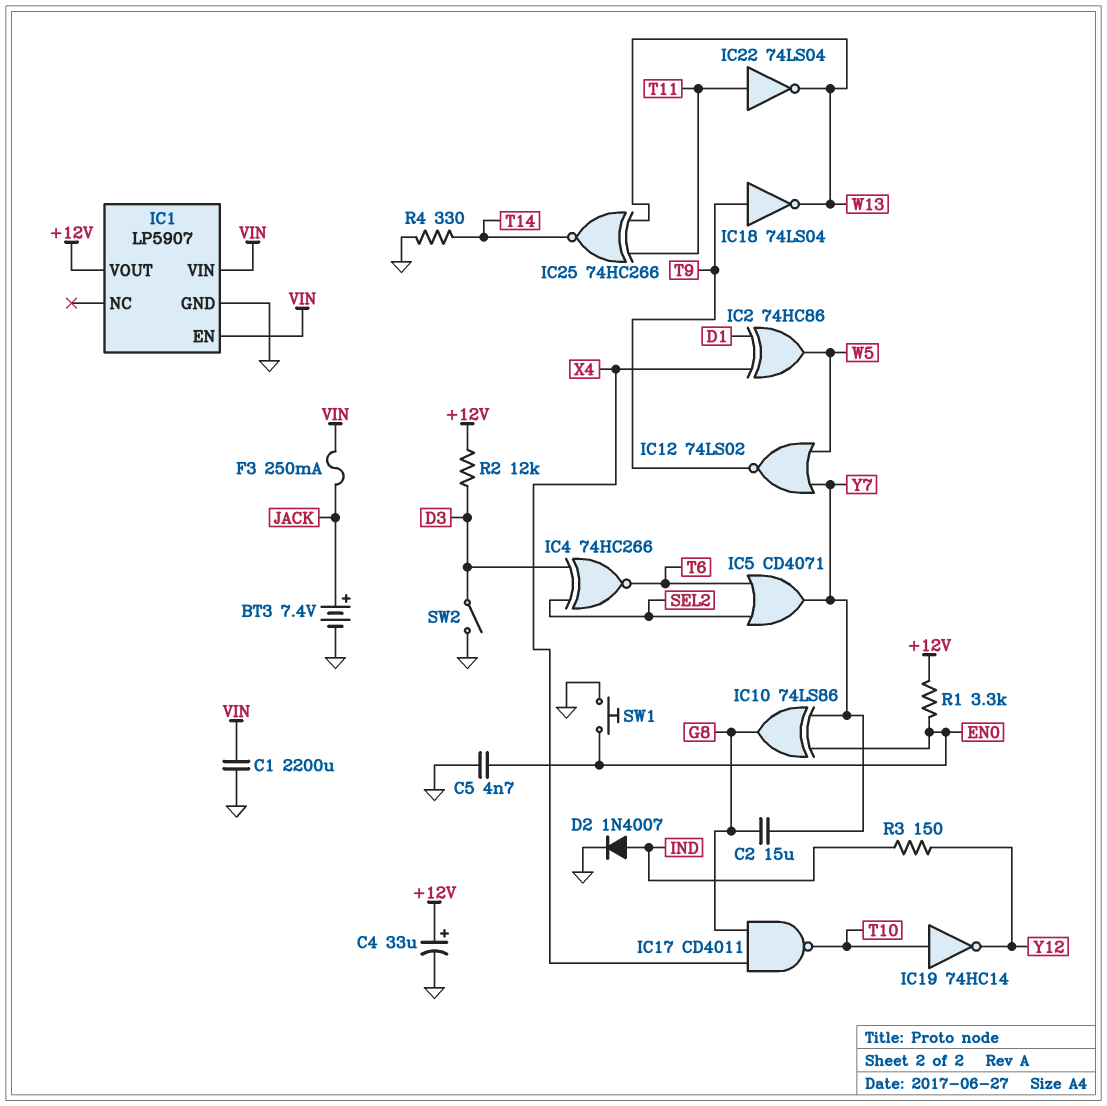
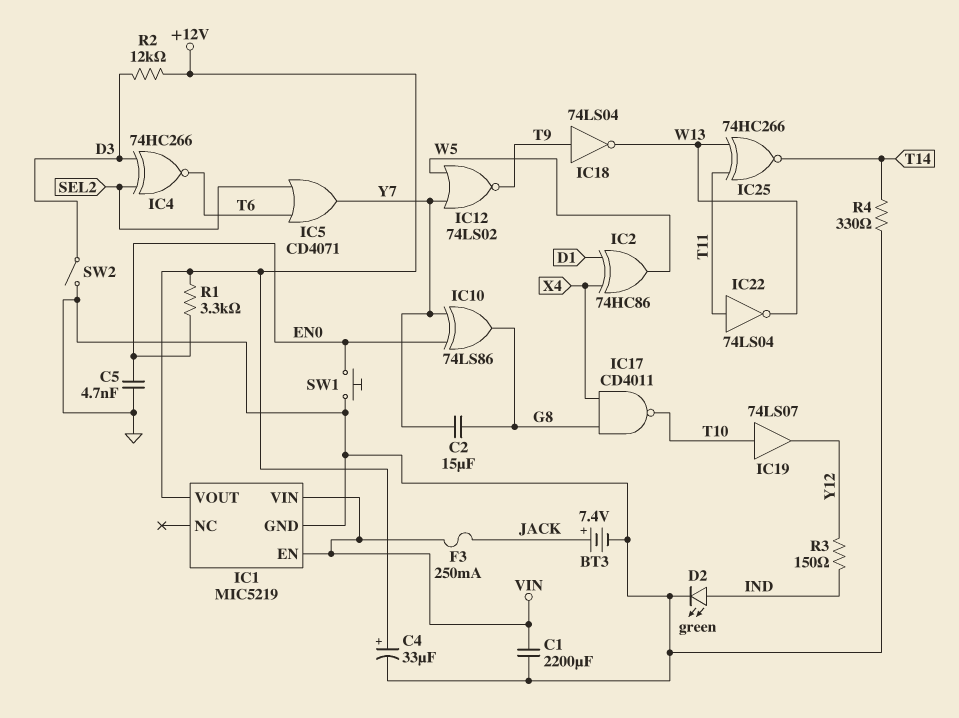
D2: diode 1N4007 (A IND, K GND) -> LED green (A IND, K GND)
IC1: LP5907 -> MIC5219
IC19: NOT 74HC14 (in T10, out Y12) -> buffer 74LS07 (in T10, out Y12)

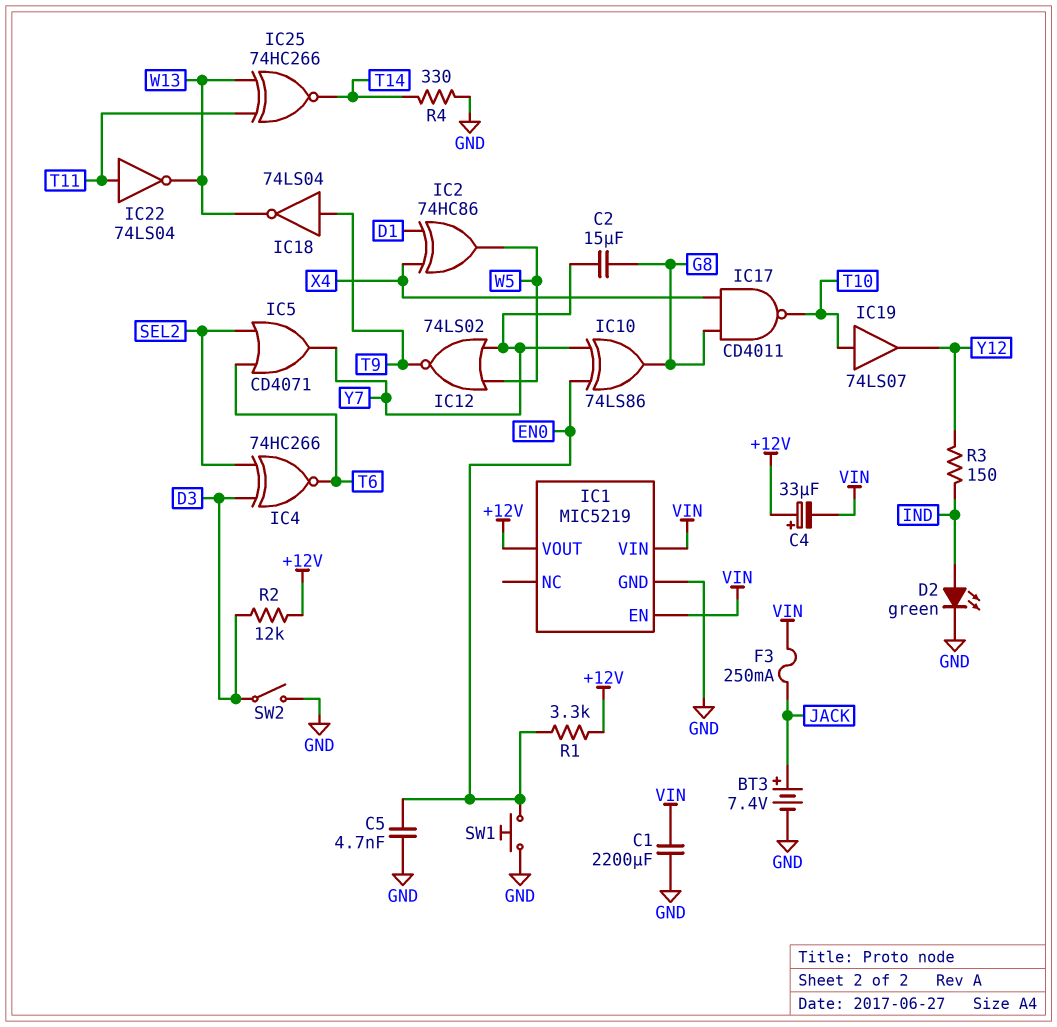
C4: 33uF (plus +12V, minus GND) -> 33uF (plus +12V, minus VIN)

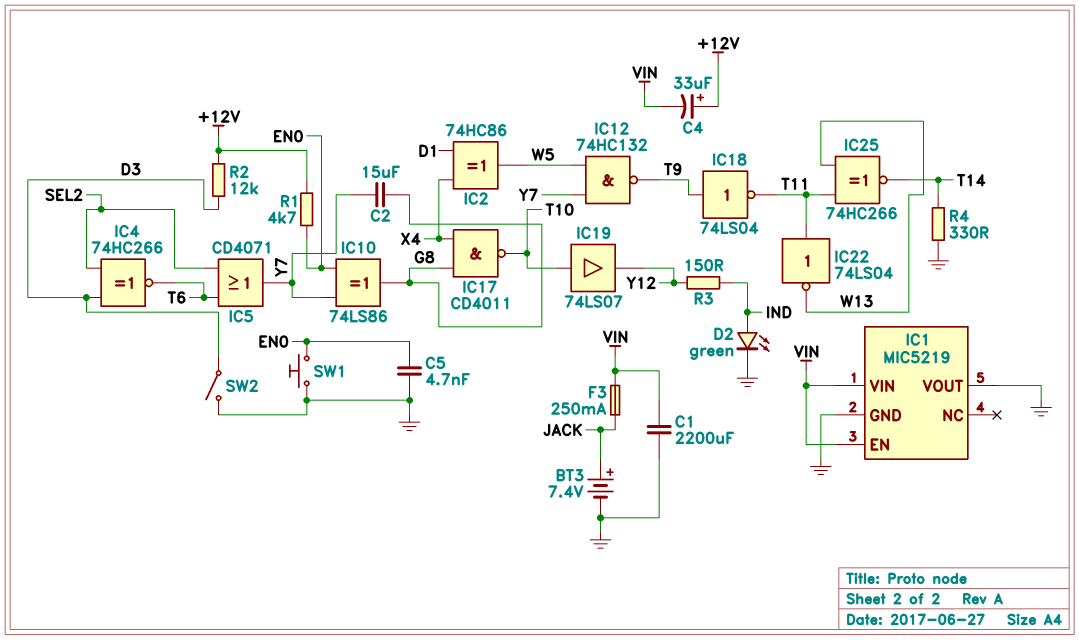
IC1 pin VOUT: +12V -> GND
IC12: NOR 74LS02 (in W5, in Y7, out T9) -> NAND 74HC132 (in W5, in Y7, out T9)
IC18: NOT 74LS04 (in T9, out W13) -> NOT 74LS04 (in T9, out T11)
R1: 3.3k (+12V, EN0) -> 4.7k (+12V, EN0)

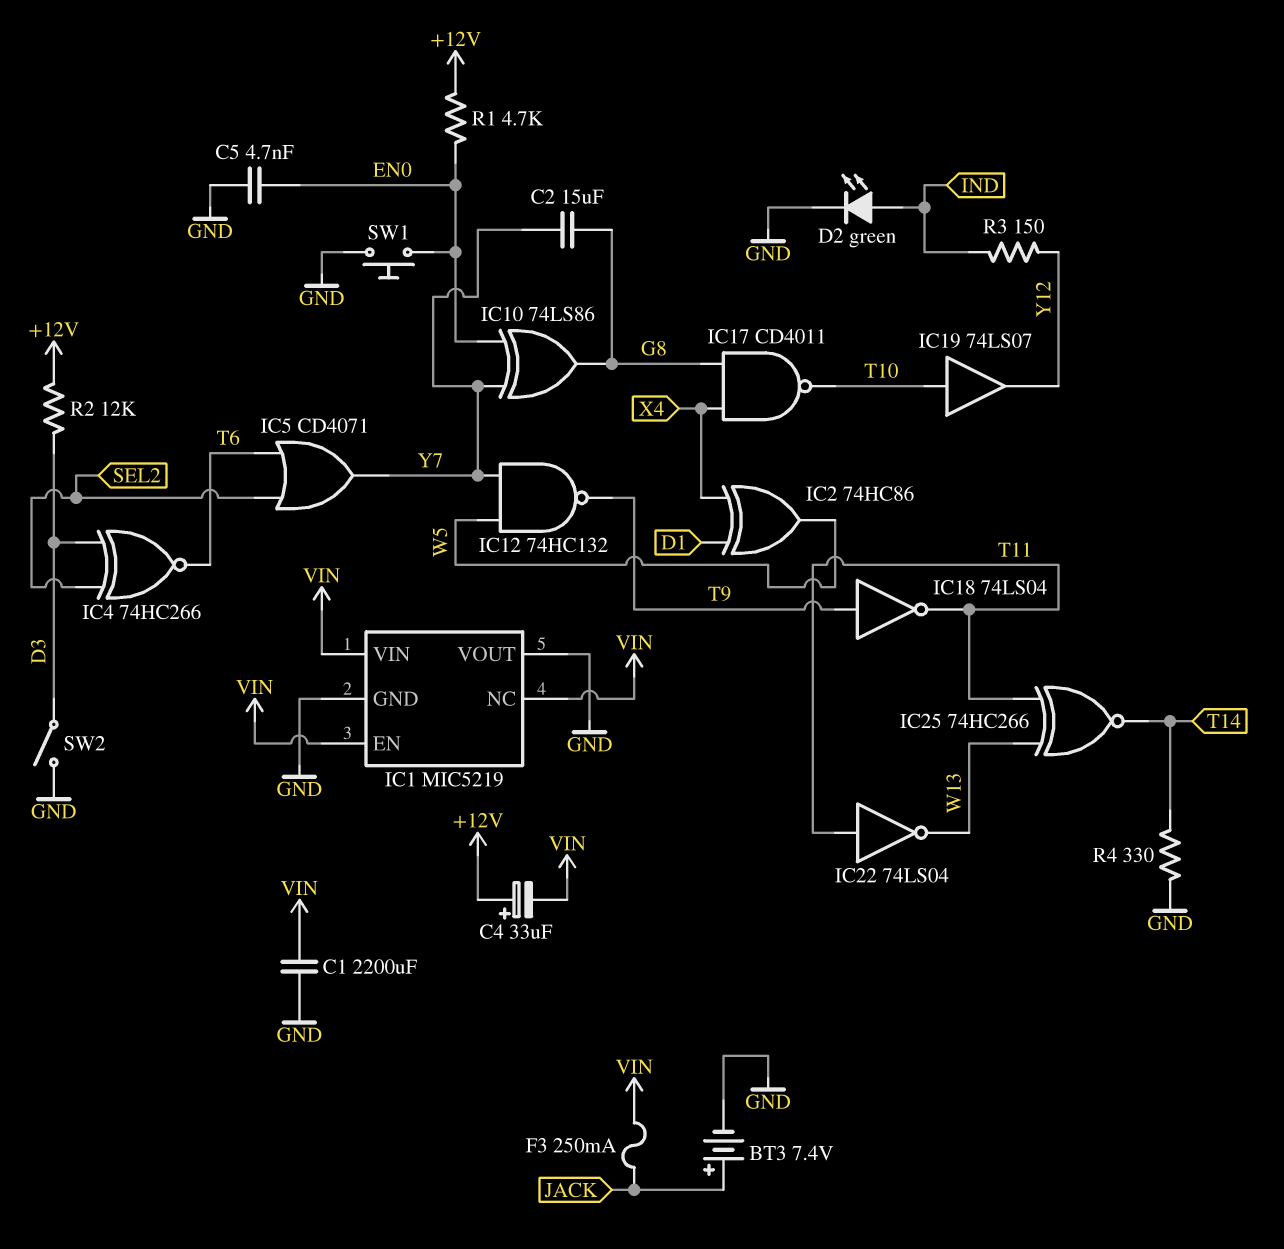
IC1 pin NC: none -> VIN

